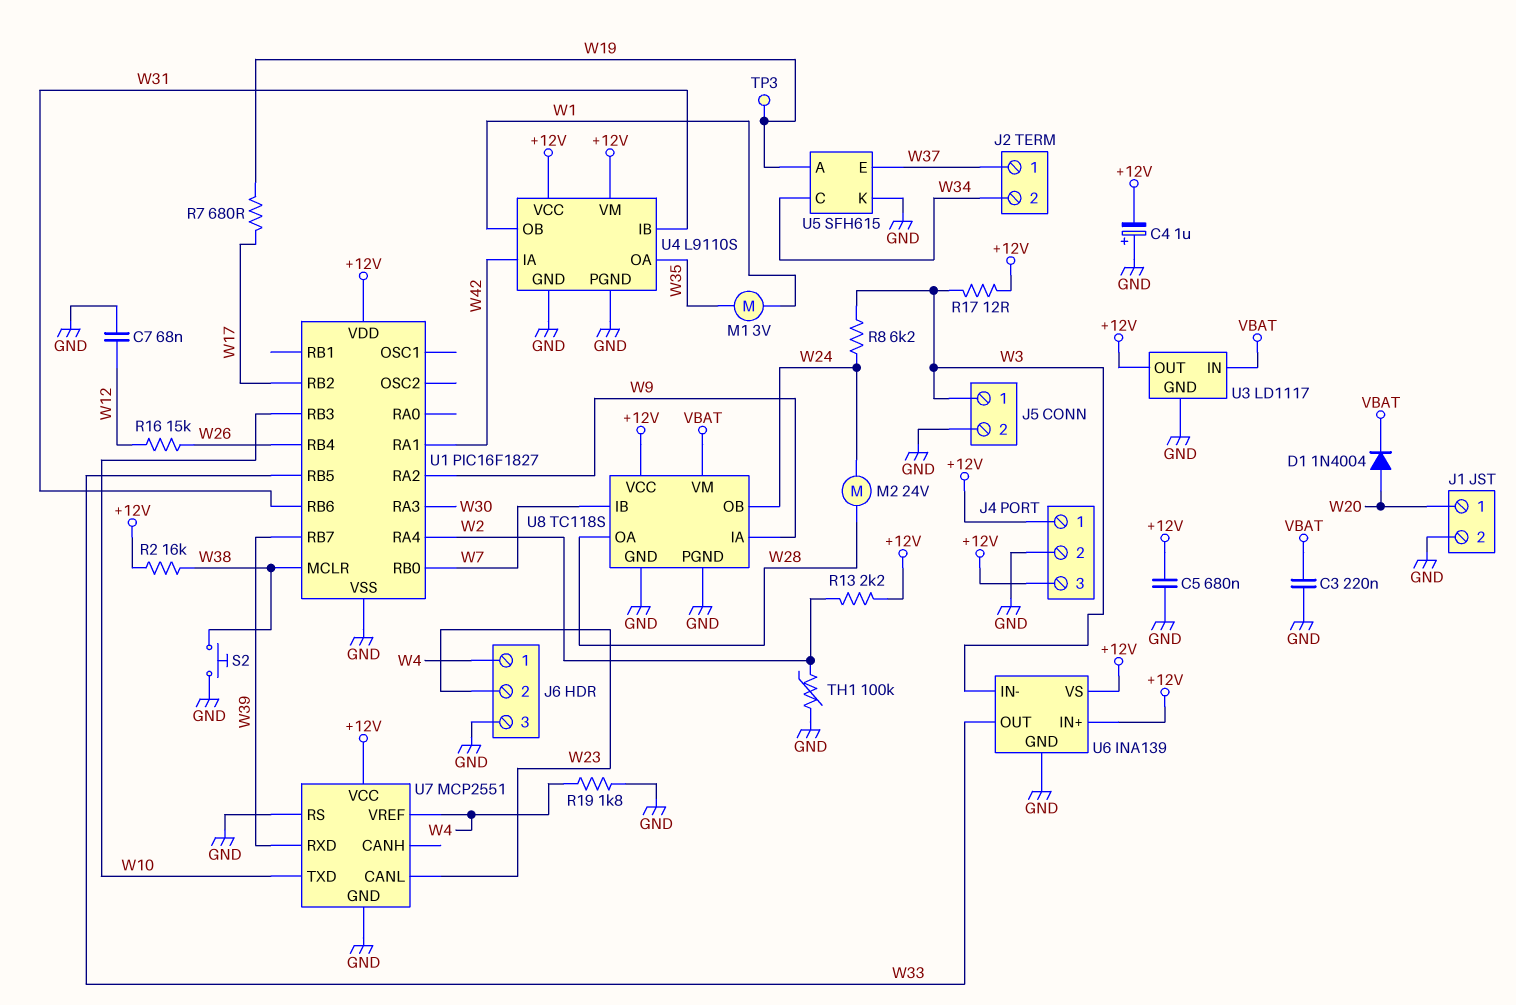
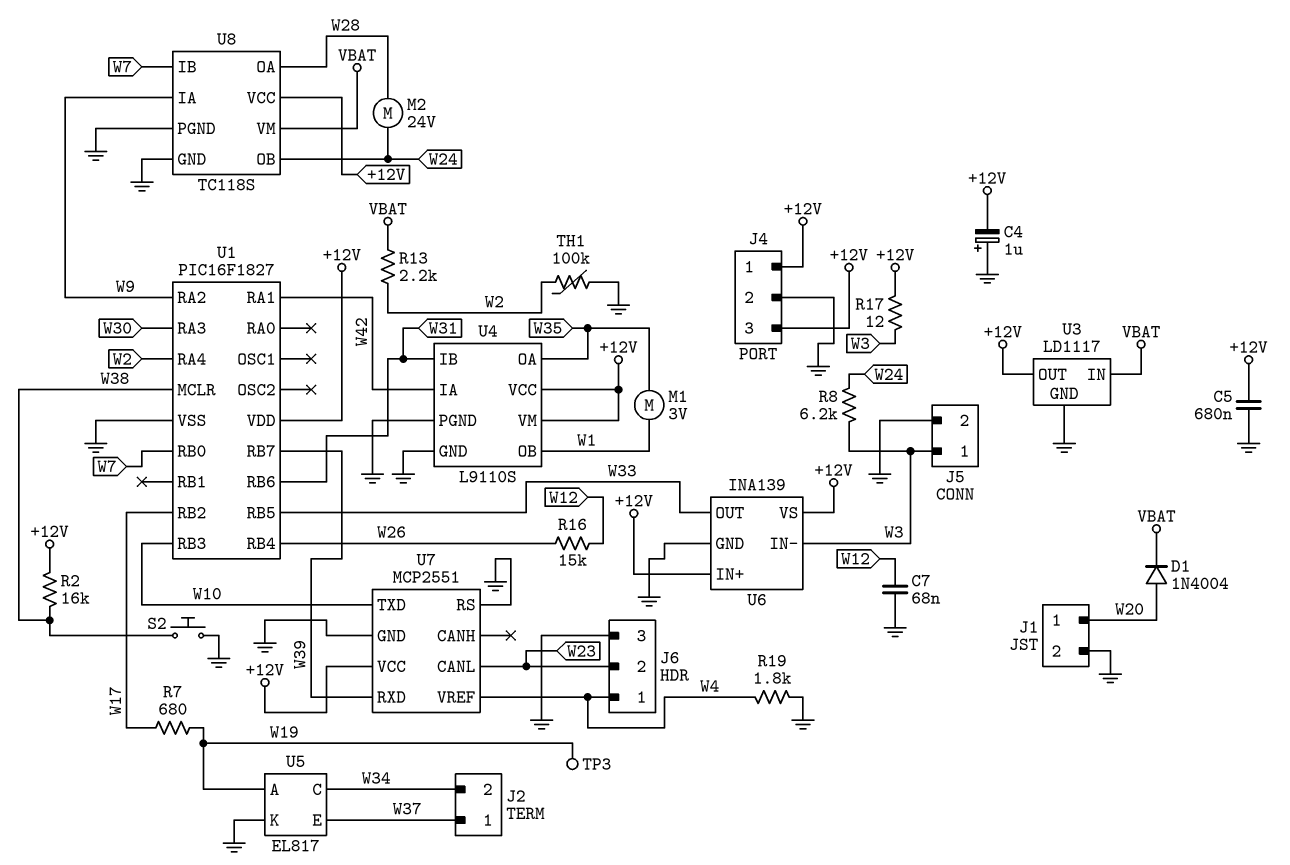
C3: 220nF (GND, VBAT) -> none
R13: 2.2k (+12V, W2) -> 2.2k (VBAT, W2)
U5: SFH615 -> EL817

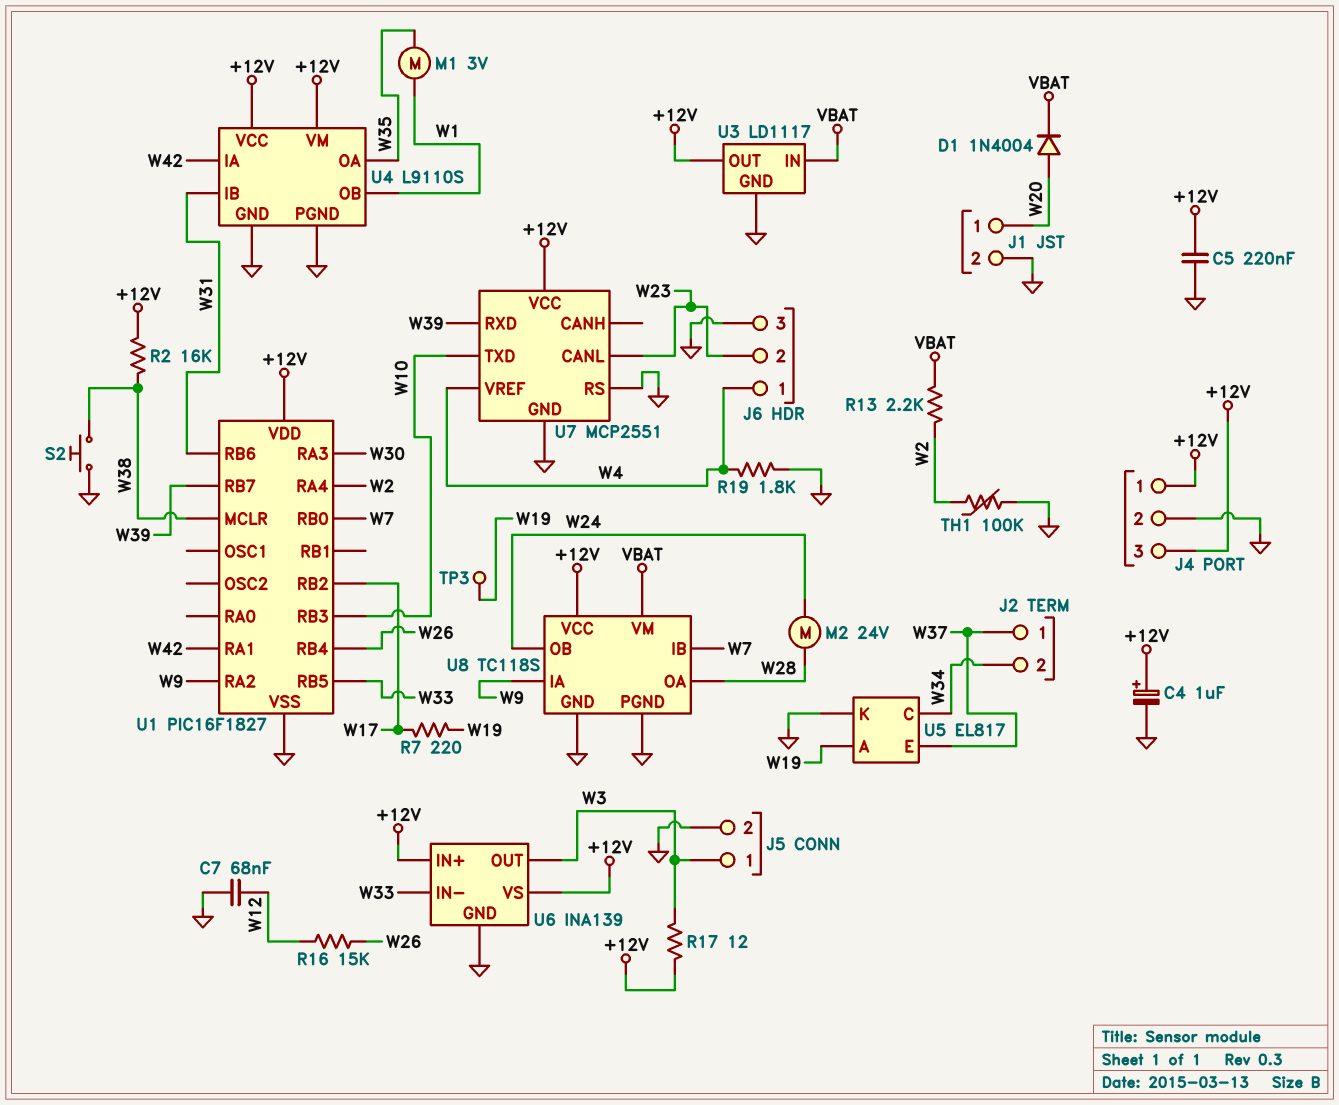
C4: 1uF (plus GND, minus +12V) -> 1uF (plus +12V, minus GND)
C5: 680nF (+12V, GND) -> 220nF (+12V, GND)
R7: 680 (W17, W19) -> 220 (W17, W19)
R8: 6.2k (W3, W24) -> none
U6 pin IN-: W3 -> W33
U6 pin OUT: W33 -> W3

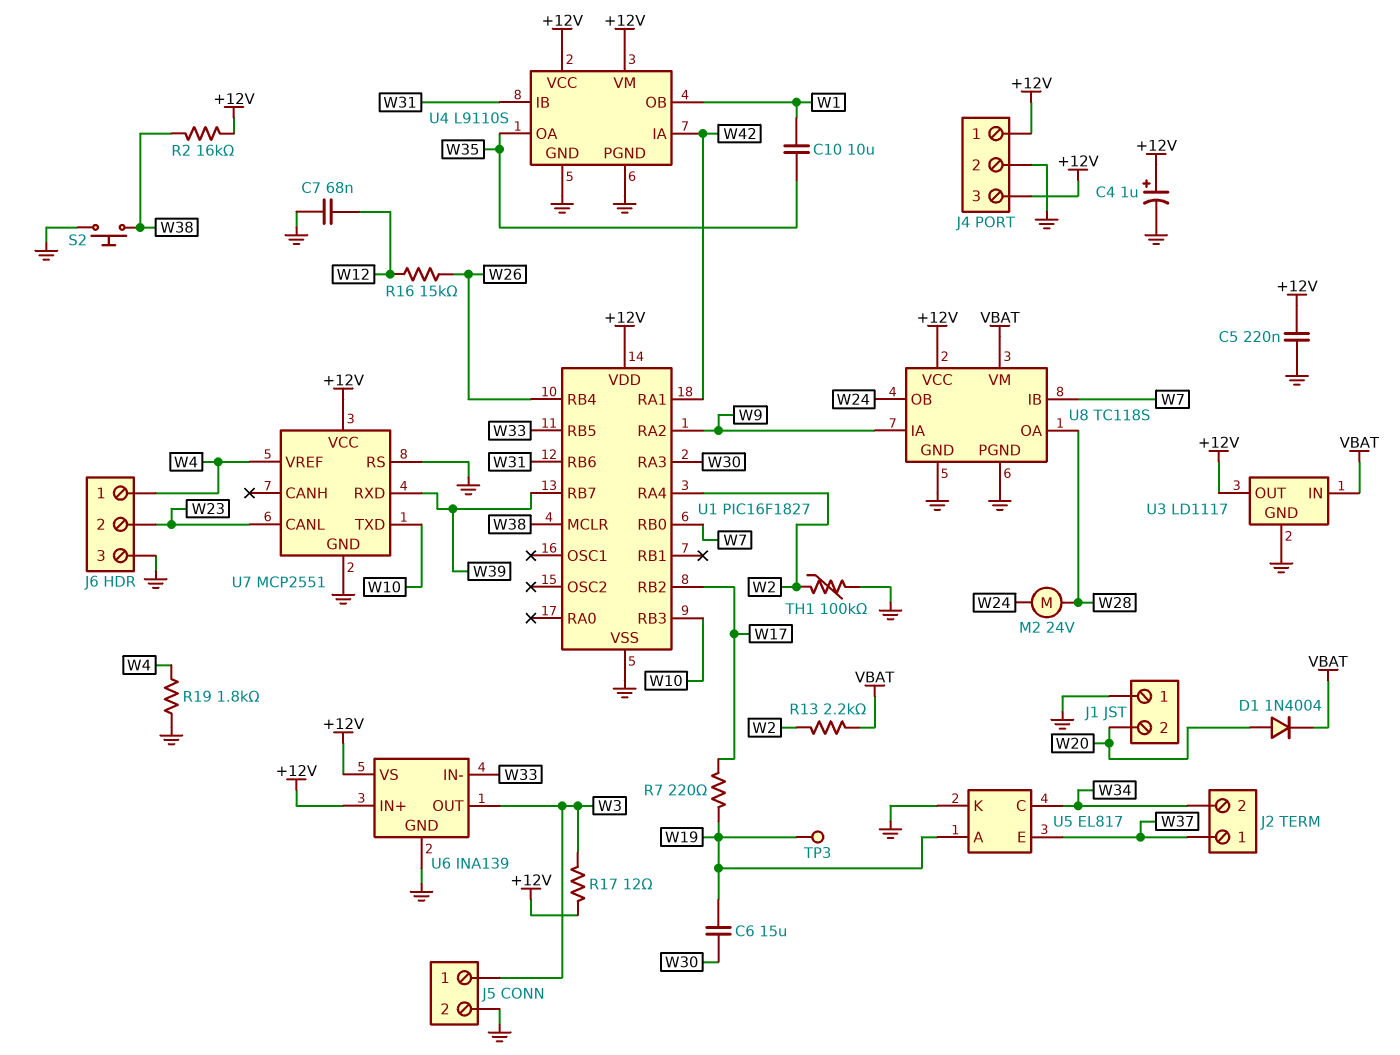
C6: none -> 15uF (W19, W30)
C10: none -> 10uF (W1, W35)
J1 pin 1: W20 -> GND
J1 pin 2: GND -> W20
M1: motor 3V (W1, W35) -> none

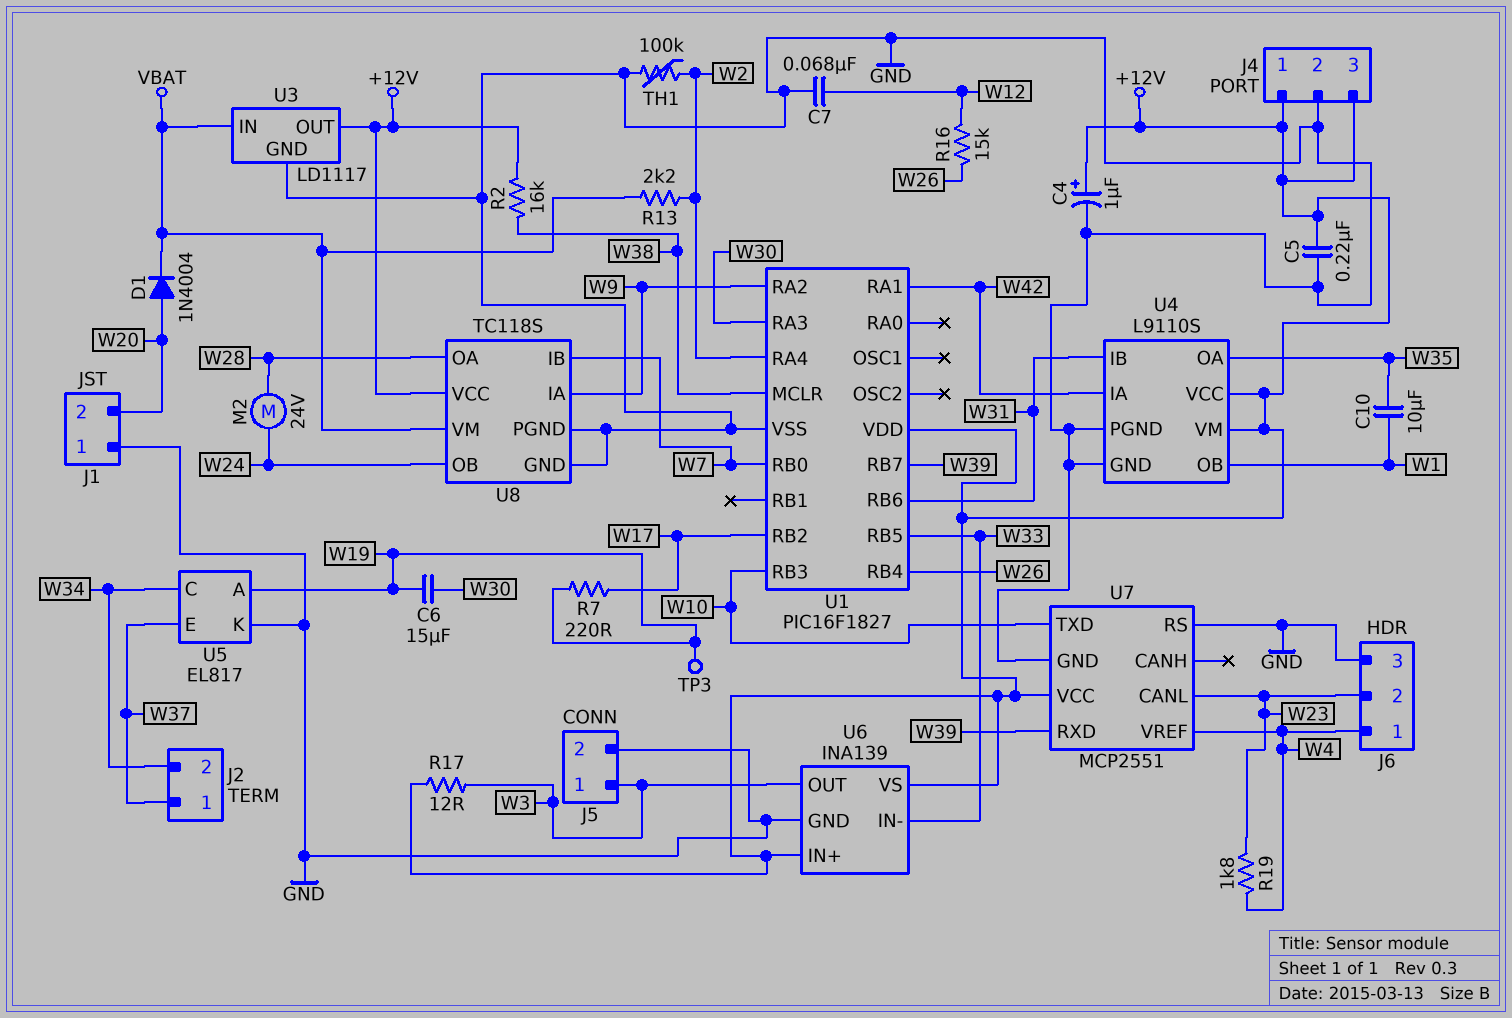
R19: 1.8k (GND, W4) -> 1.8k (W4, W23)
S2: button (GND, W38) -> none

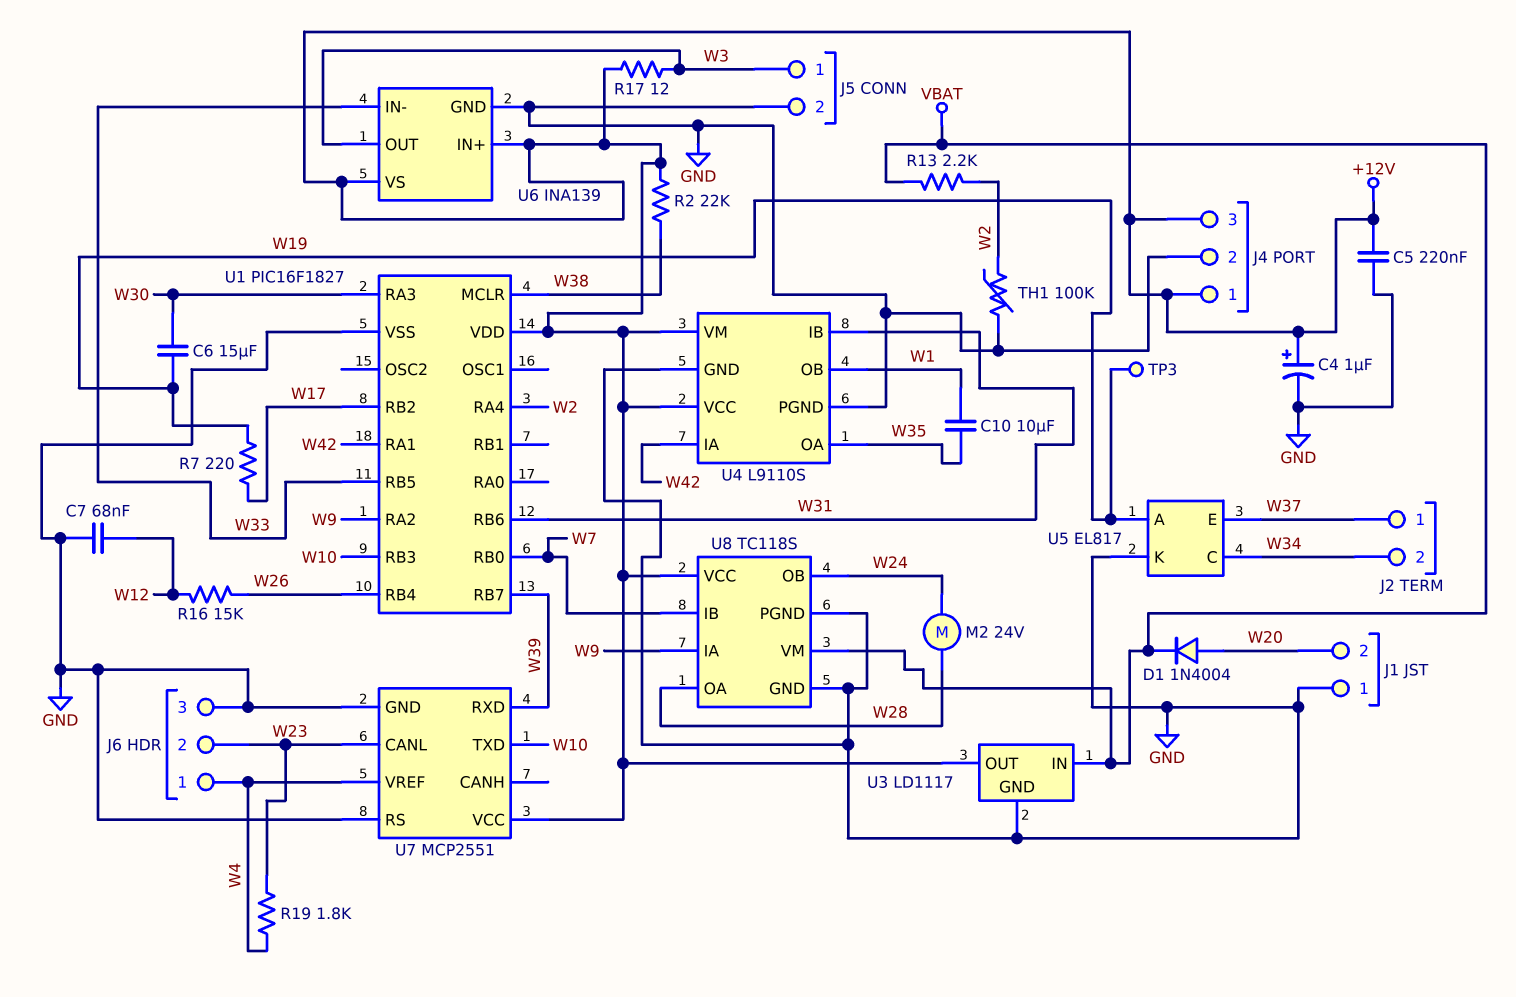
R2: 16k (+12V, W38) -> 22k (+12V, W38)

